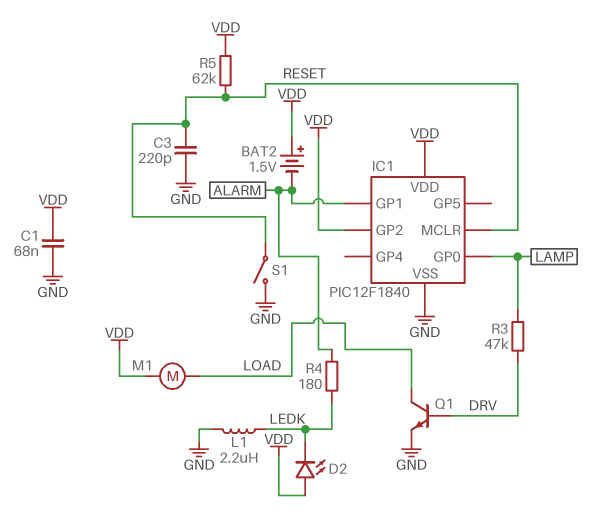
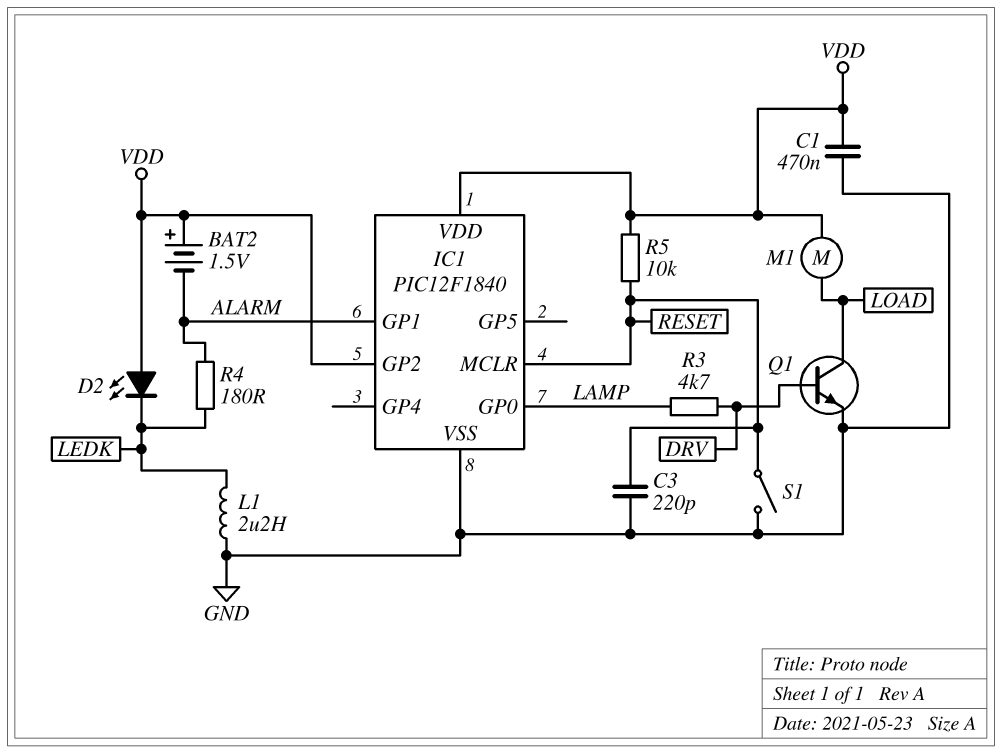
C1: 68nF (GND, VDD) -> 470nF (GND, VDD)
R3: 47k (DRV, LAMP) -> 4.7k (DRV, LAMP)
R5: 62k (RESET, VDD) -> 10k (RESET, VDD)

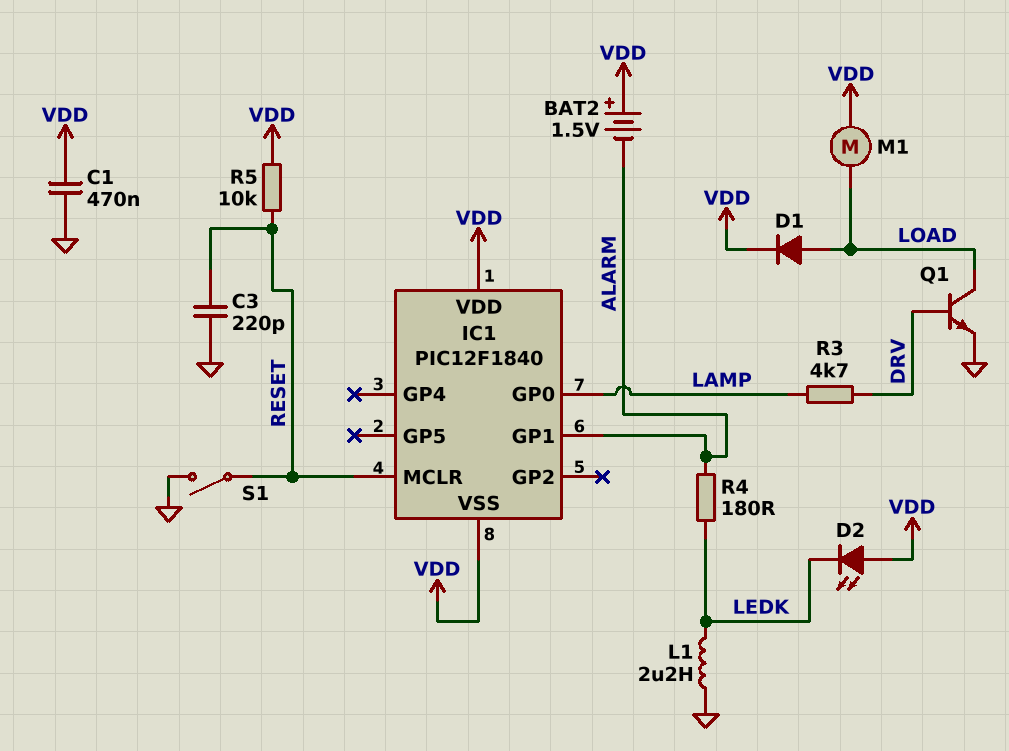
D1: none -> diode (A LOAD, K VDD)
IC1 pin GP2: VDD -> none
IC1 pin VSS: GND -> VDD

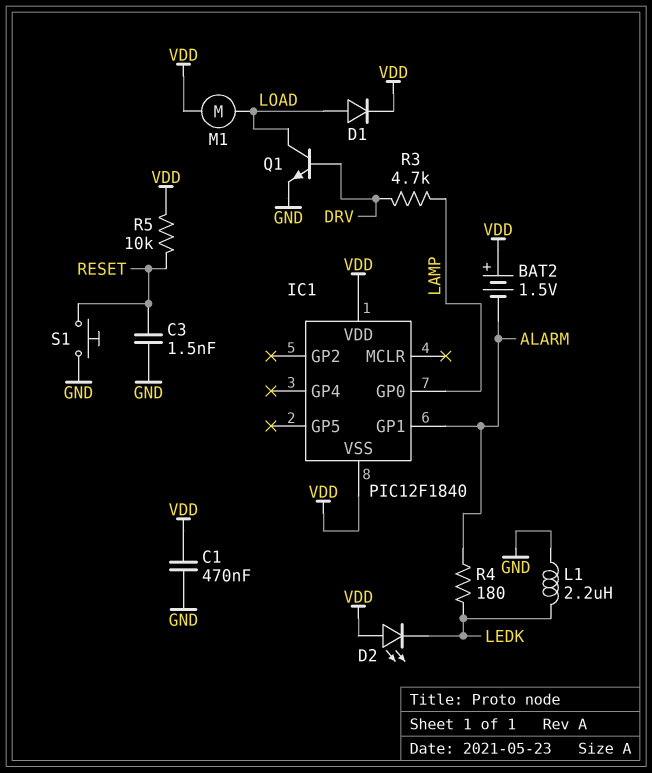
C3: 220pF (GND, RESET) -> 1.5nF (GND, RESET)
IC1 pin MCLR: RESET -> none
S1: switch (GND, RESET) -> button (GND, RESET)

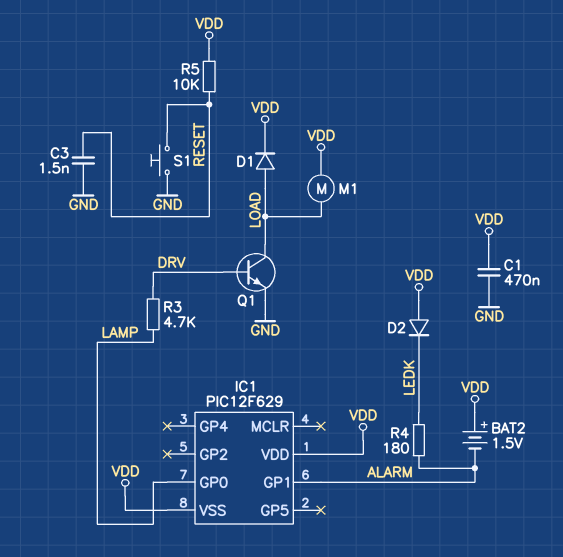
D2: LED (A VDD, K LEDK) -> diode (A VDD, K LEDK)
IC1: PIC12F1840 -> PIC12F629
L1: 2.2uH (GND, LEDK) -> none

